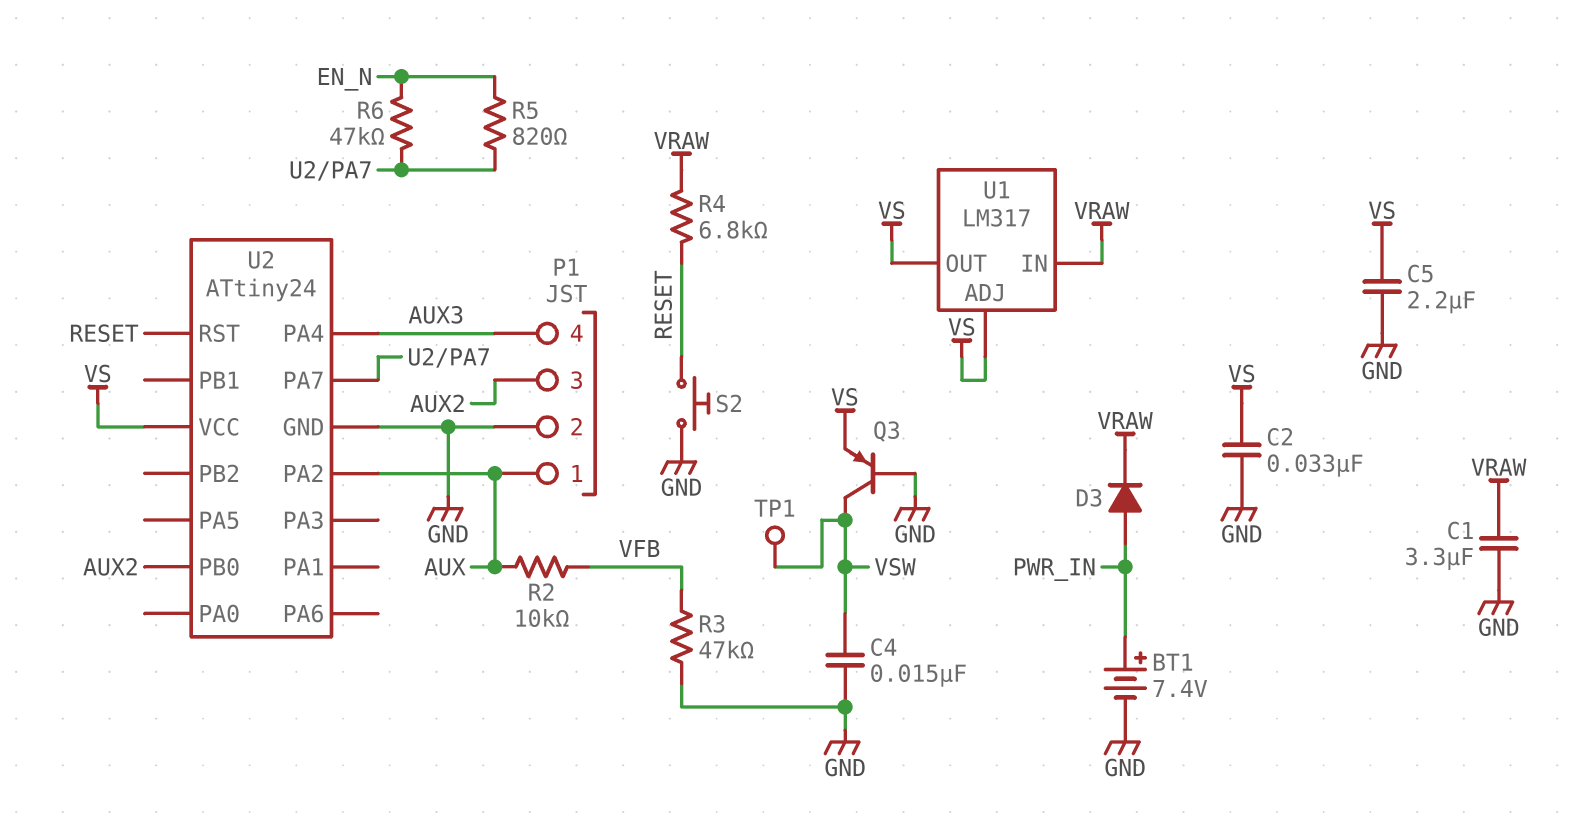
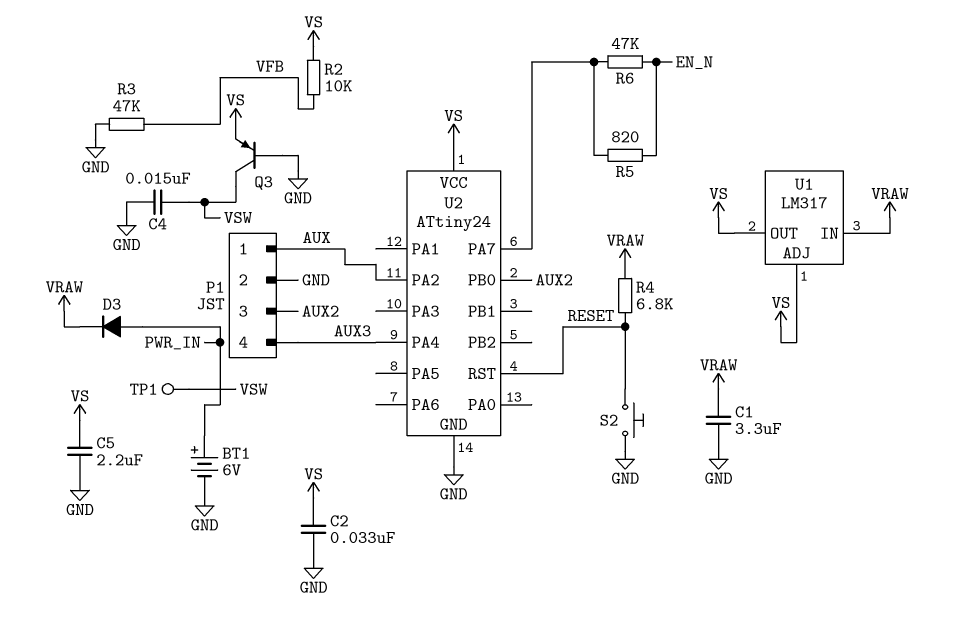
BT1: 7.4V (plus PWR_IN, minus GND) -> 6V (plus PWR_IN, minus GND)
R2: 10k (AUX, VFB) -> 10k (VFB, VS)

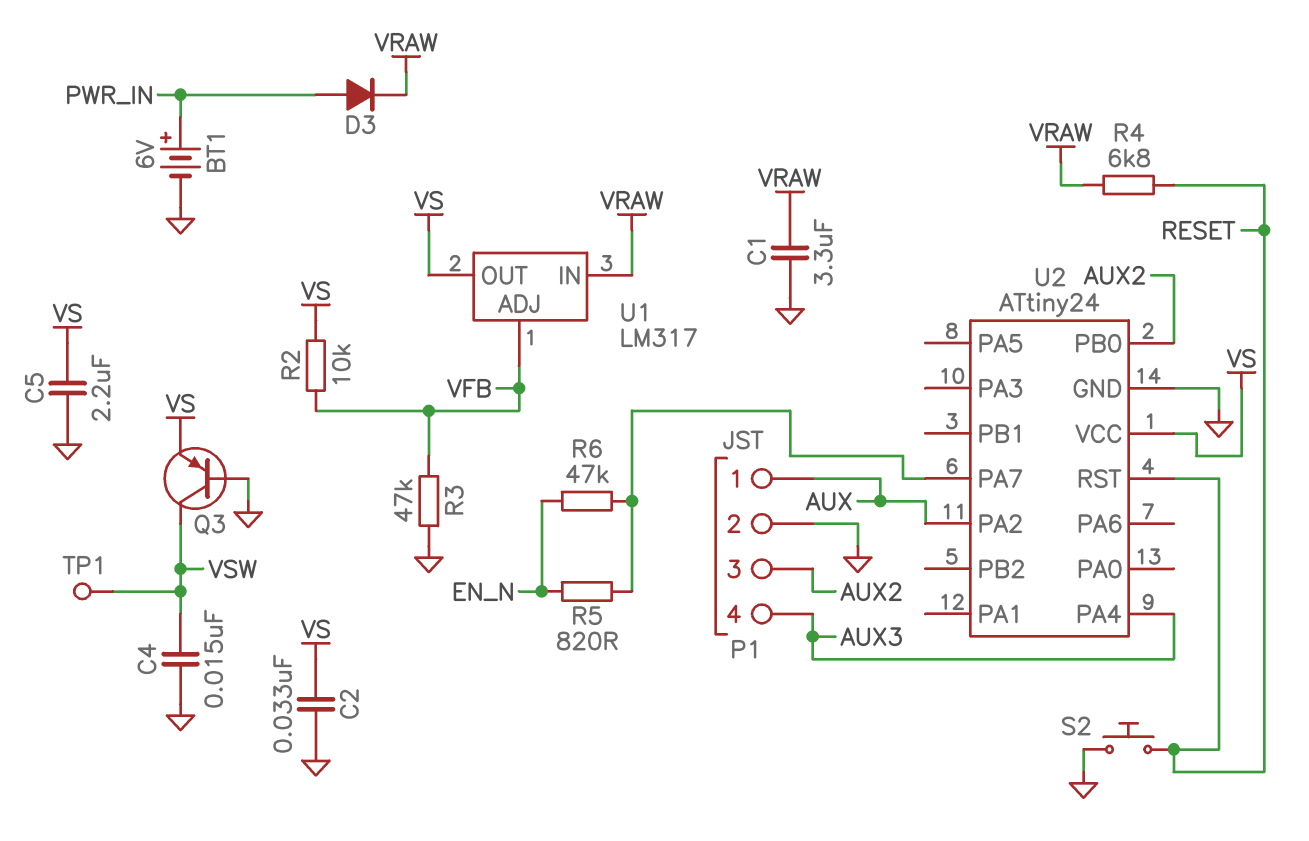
U1 pin ADJ: VS -> VFB

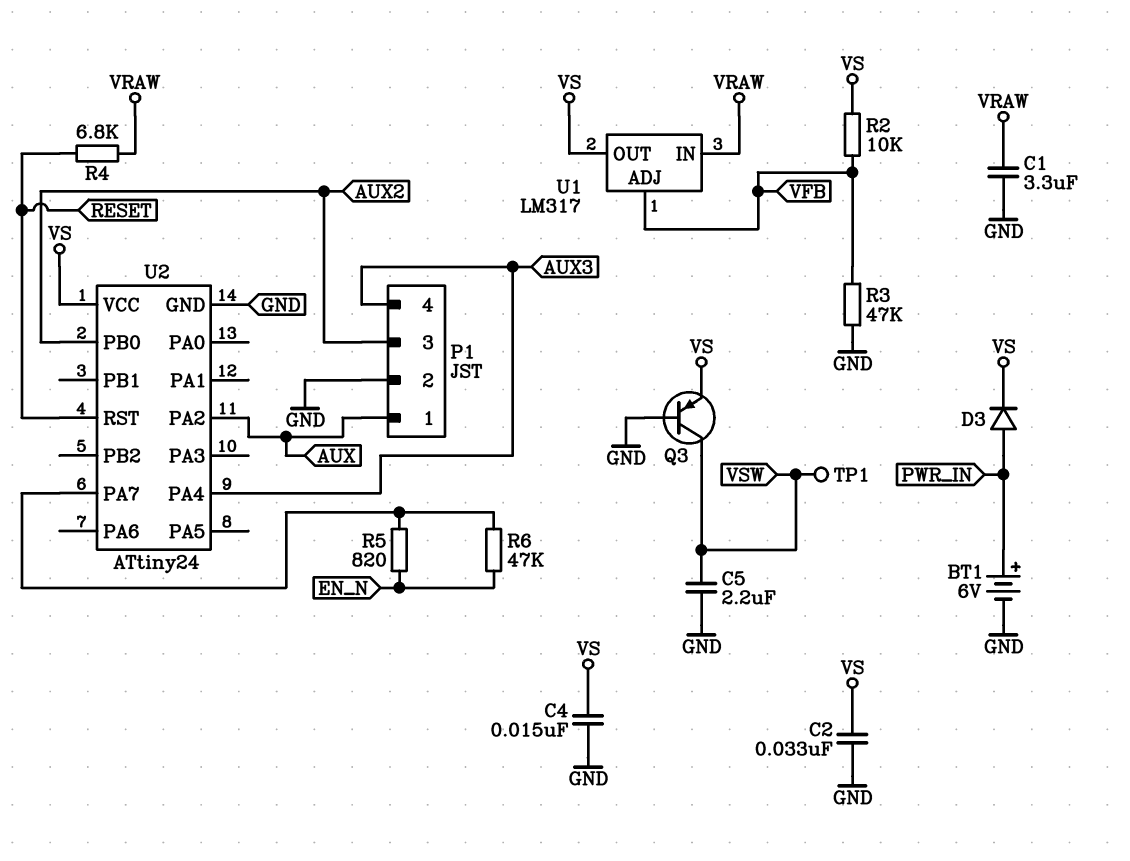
C4: 15nF (GND, VSW) -> 15nF (GND, VS)
C5: 2.2uF (GND, VS) -> 2.2uF (GND, VSW)
D3: diode (A PWR_IN, K VRAW) -> diode (A PWR_IN, K VS)
S2: button (GND, RESET) -> none

